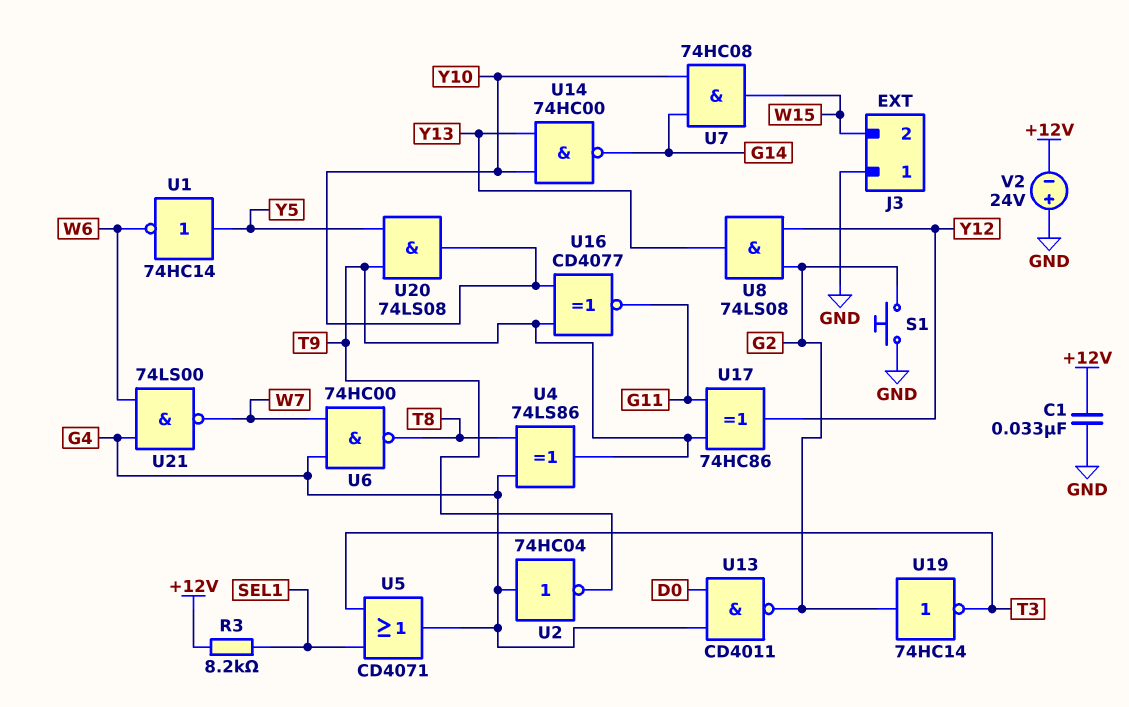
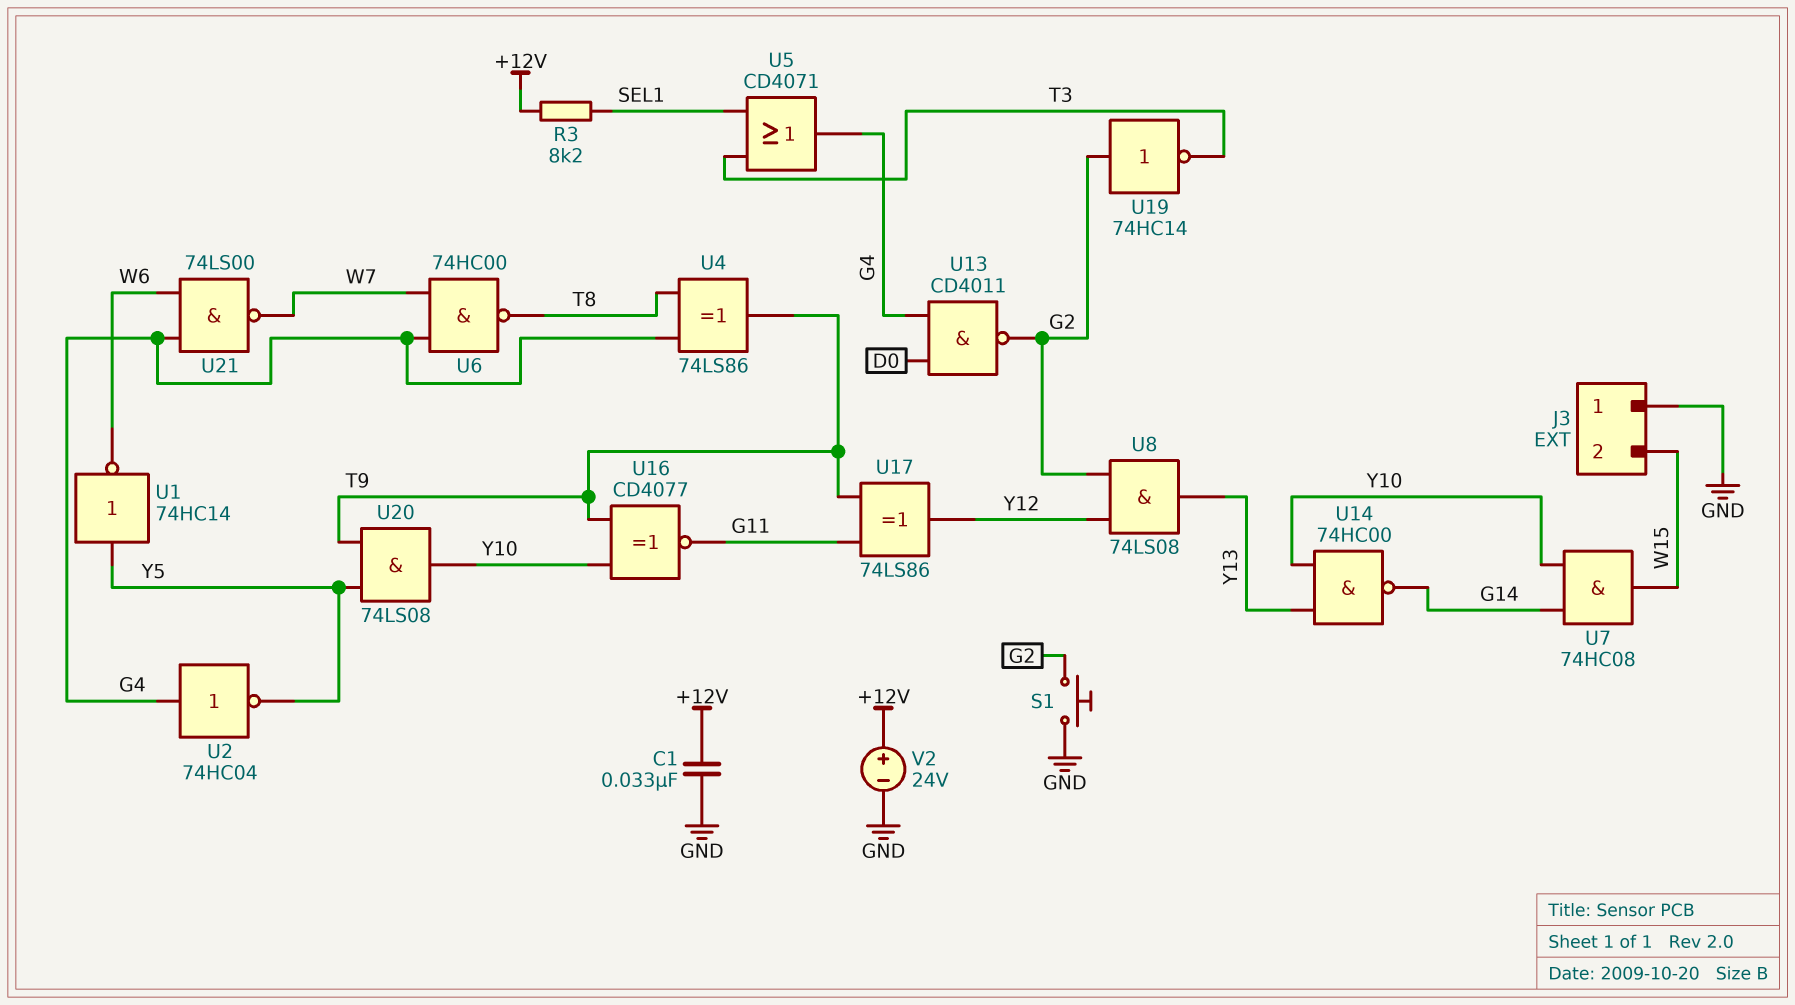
U2: NOT 74HC04 (in G4, out T9) -> NOT 74HC04 (in G4, out Y5)
U17: XOR 74HC86 (in G11, in T9, out Y12) -> XOR 74LS86 (in G11, in T9, out Y12)
V2: 24V (plus GND, minus +12V) -> 24V (plus +12V, minus GND)

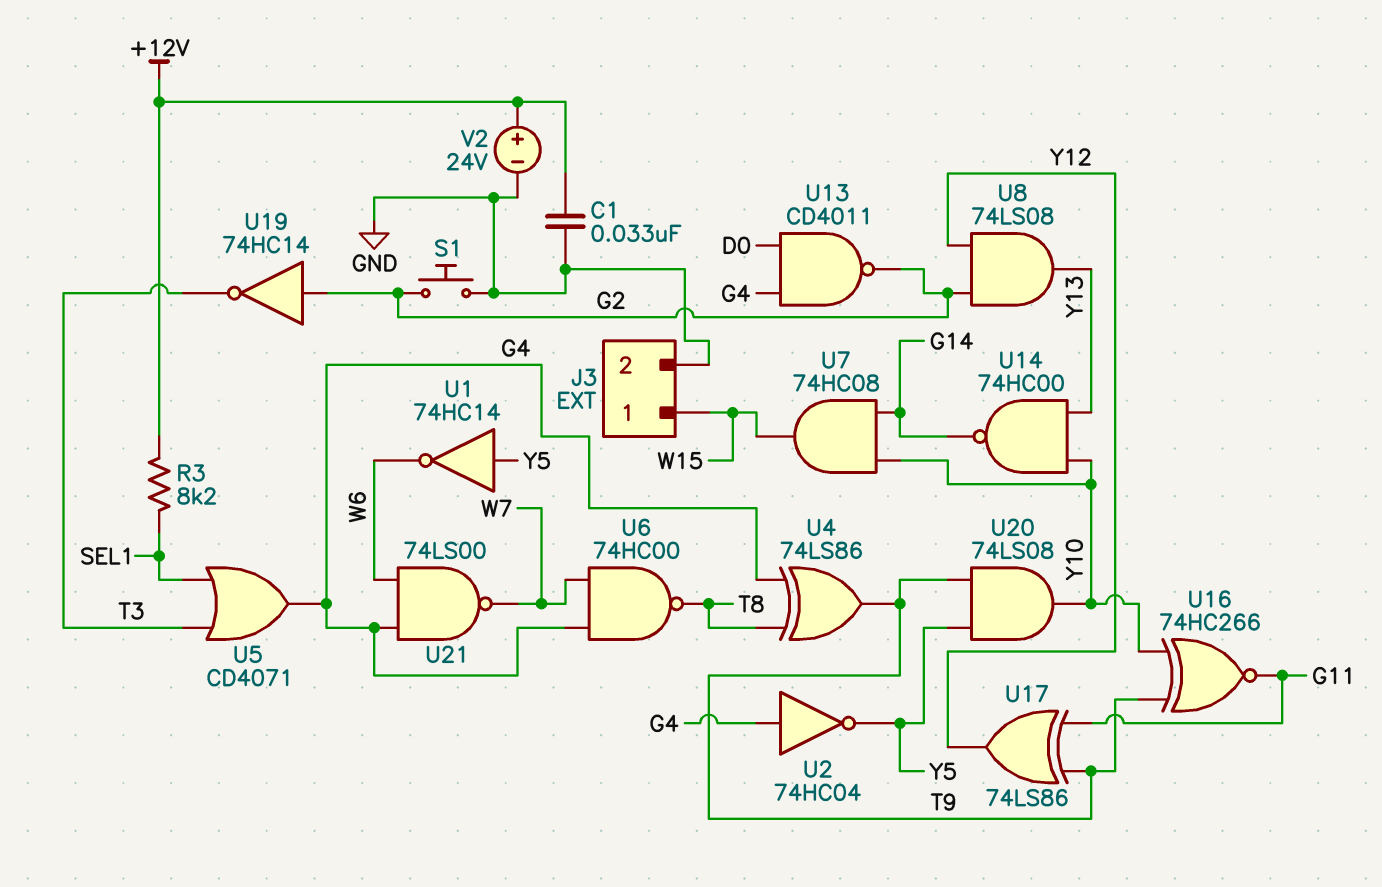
J3 pin 1: GND -> W15
J3 pin 2: W15 -> GND
U16: XNOR CD4077 (in T9, in Y10, out G11) -> XNOR 74HC266 (in T9, in Y10, out G11)

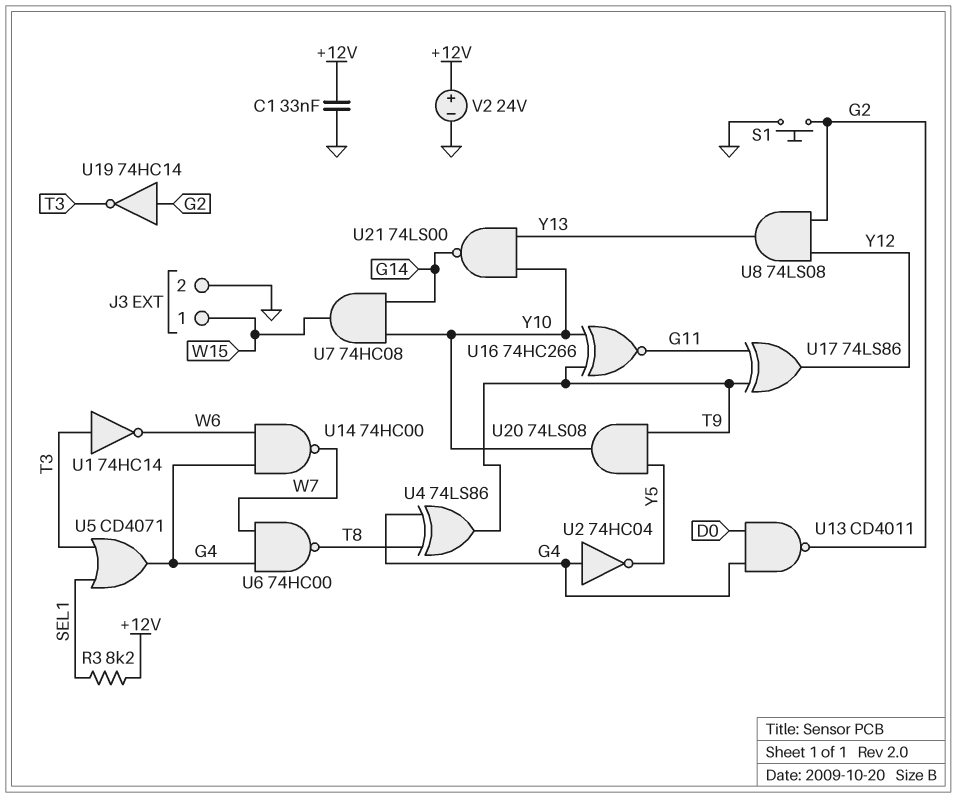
U1: NOT 74HC14 (in Y5, out W6) -> NOT 74HC14 (in T3, out W6)
U14: NAND 74HC00 (in Y10, in Y13, out G14) -> NAND 74HC00 (in G4, in W6, out W7)
U21: NAND 74LS00 (in G4, in W6, out W7) -> NAND 74LS00 (in Y10, in Y13, out G14)

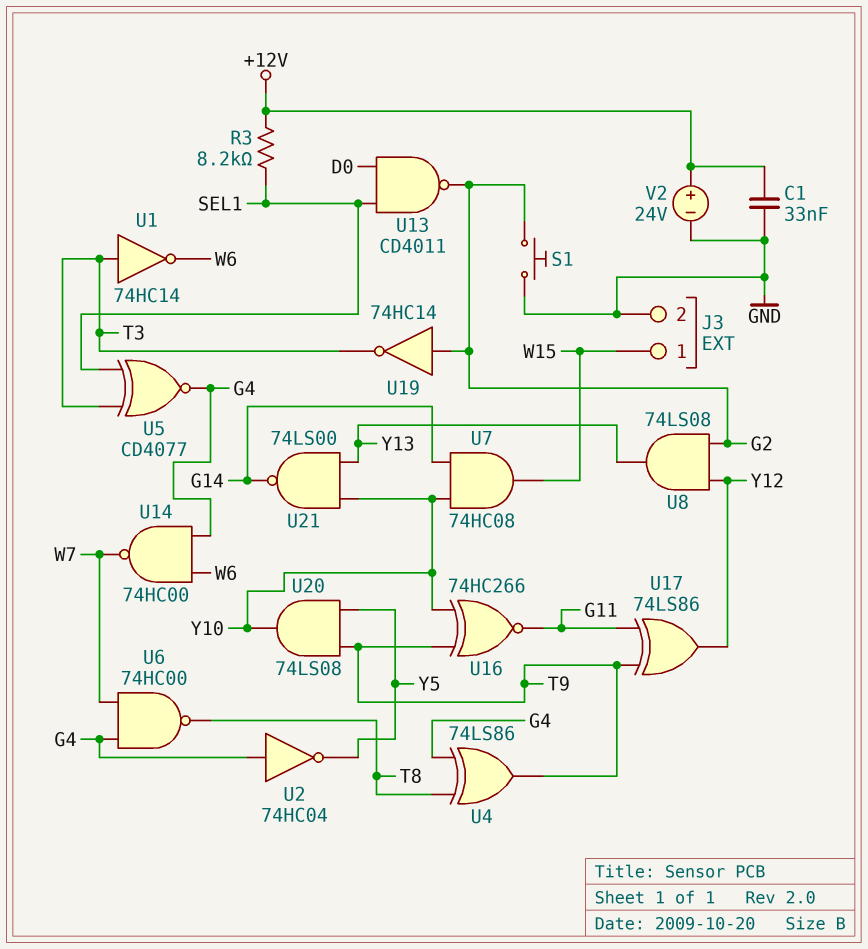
U5: OR CD4071 (in SEL1, in T3, out G4) -> XNOR CD4077 (in SEL1, in T3, out G4)
U13: NAND CD4011 (in D0, in G4, out G2) -> NAND CD4011 (in D0, in SEL1, out G2)

